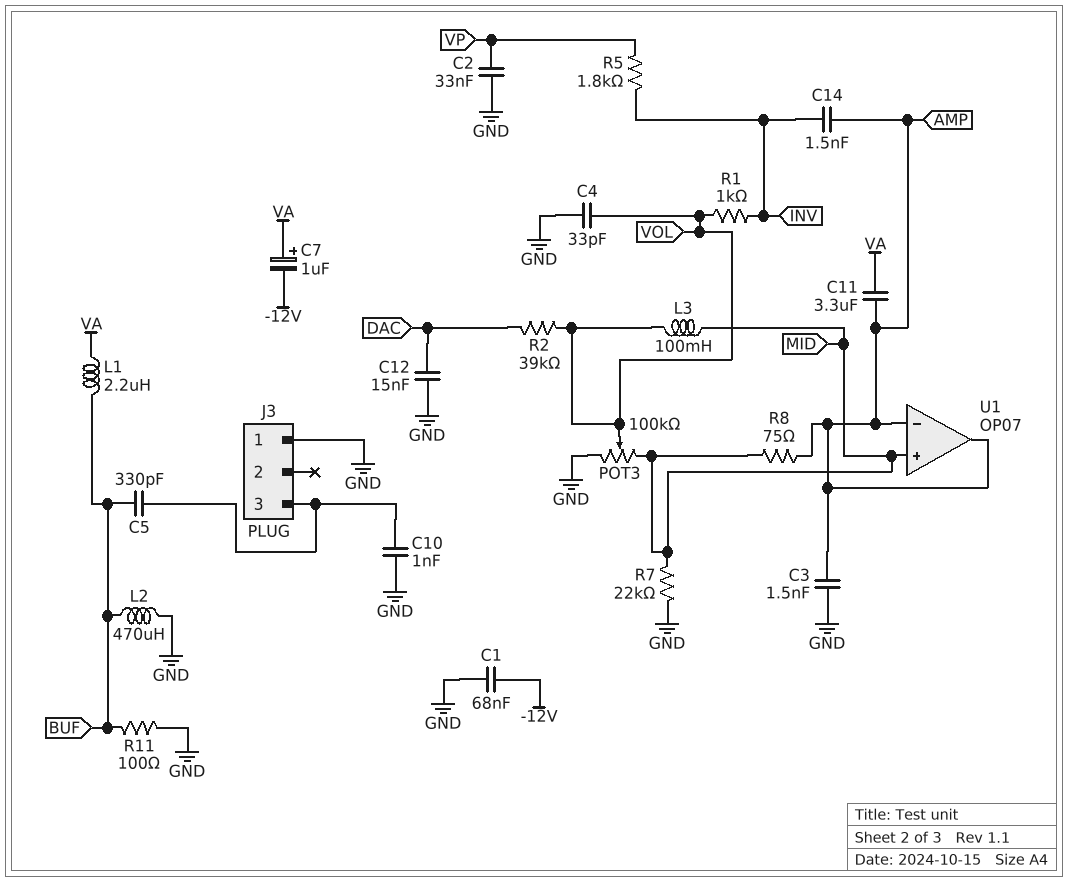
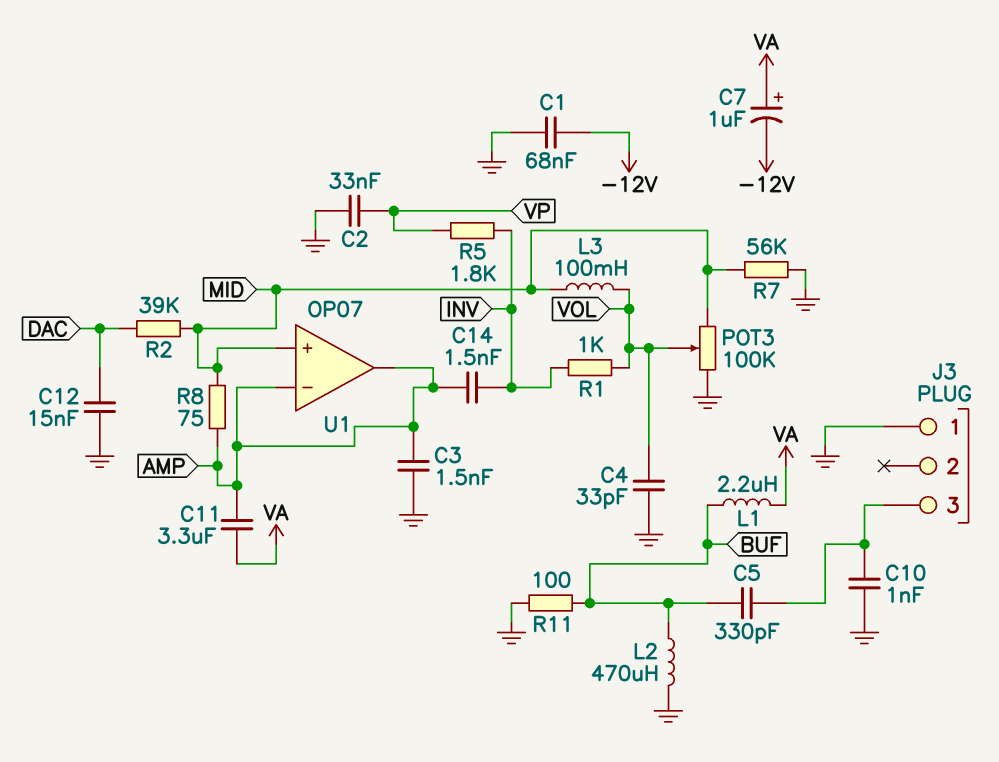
R2: 39k (DAC, VOL) -> 39k (DAC, MID)
R7: 22k (GND, MID) -> 56k (GND, MID)

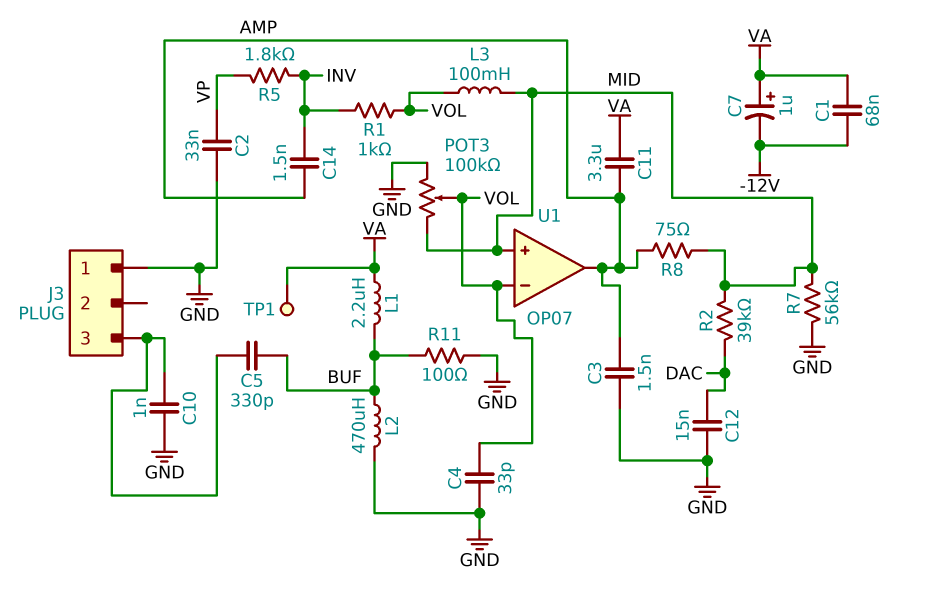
C1: 68nF (-12V, GND) -> 68nF (-12V, VA)
TP1: none -> test point (VA)
U1 pin in-: AMP -> VOL

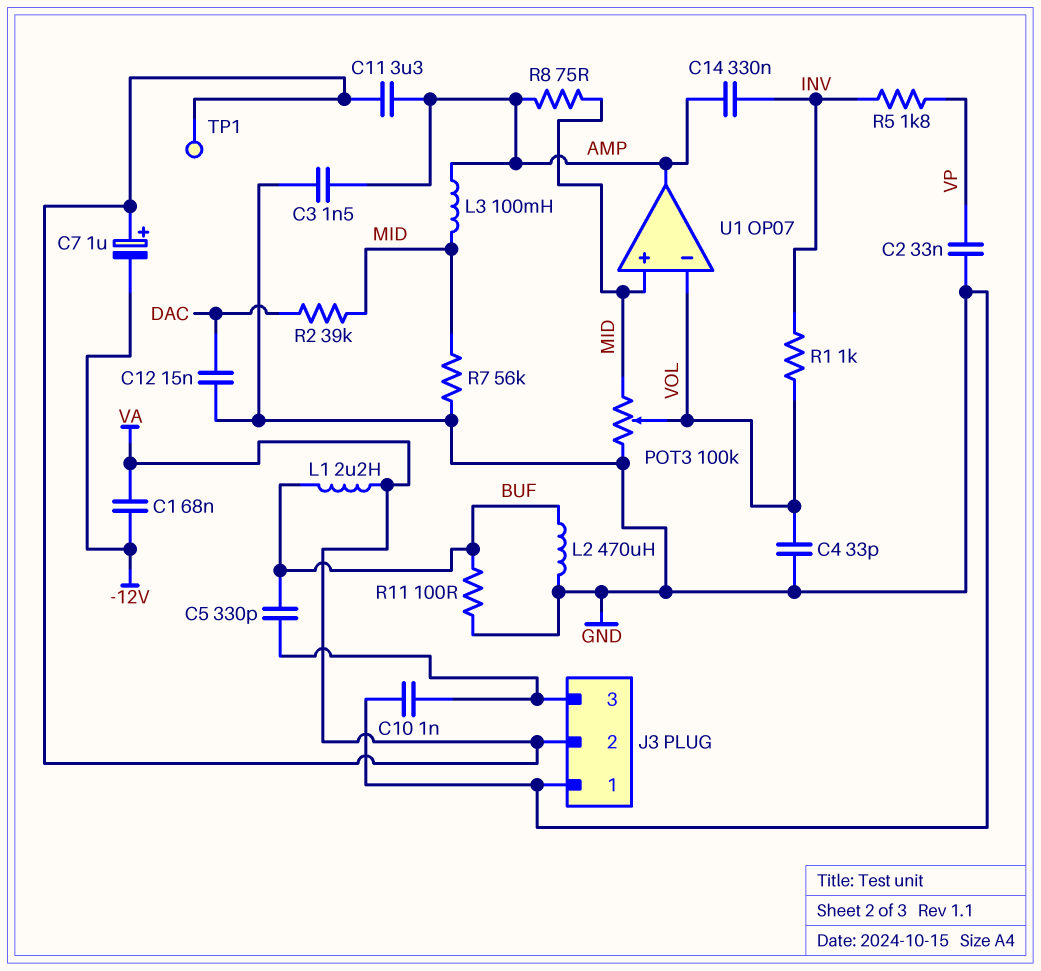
C14: 1.5nF (AMP, INV) -> 330nF (AMP, INV)
J3 pin 2: none -> VA
L3: 100mH (MID, VOL) -> 100mH (AMP, MID)

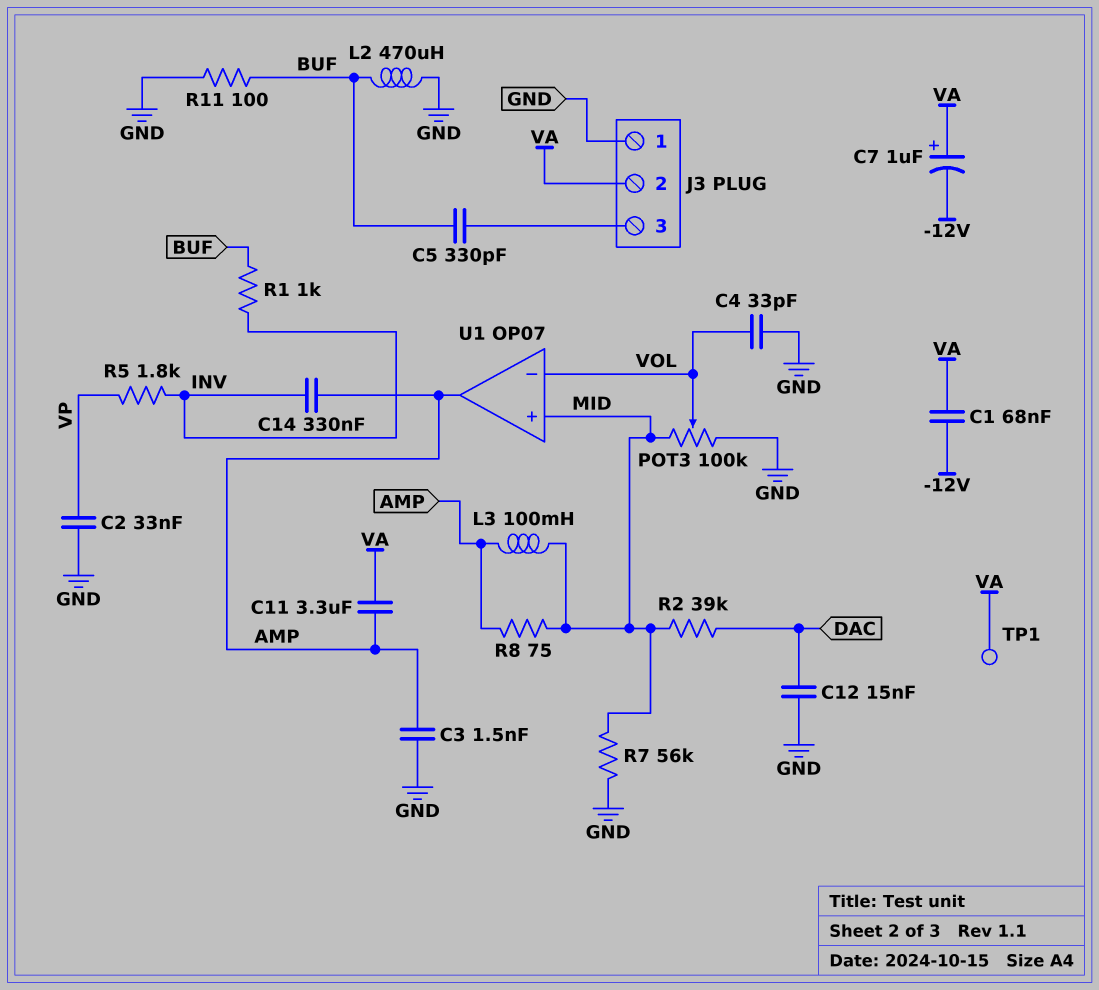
C10: 1nF (GND, J3/3) -> none
L1: 2.2uH (BUF, VA) -> none
R1: 1k (INV, VOL) -> 1k (BUF, INV)

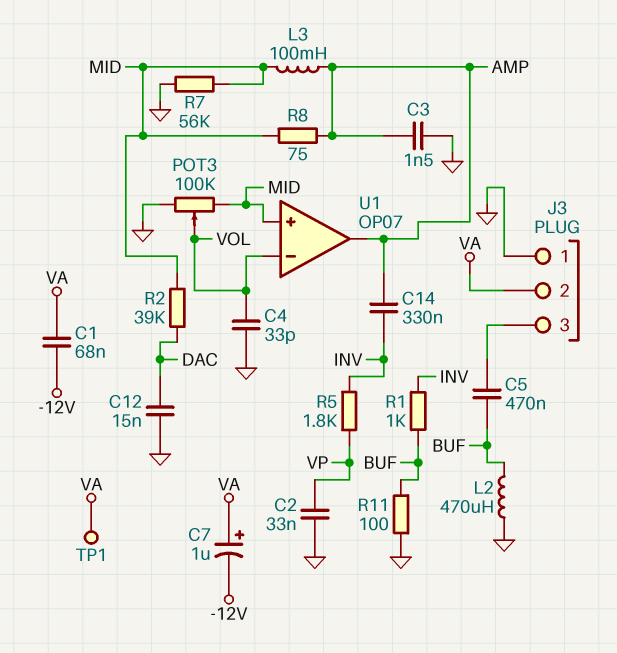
C5: 330pF (BUF, J3/3) -> 470nF (BUF, J3/3)
C11: 3.3uF (AMP, VA) -> none

